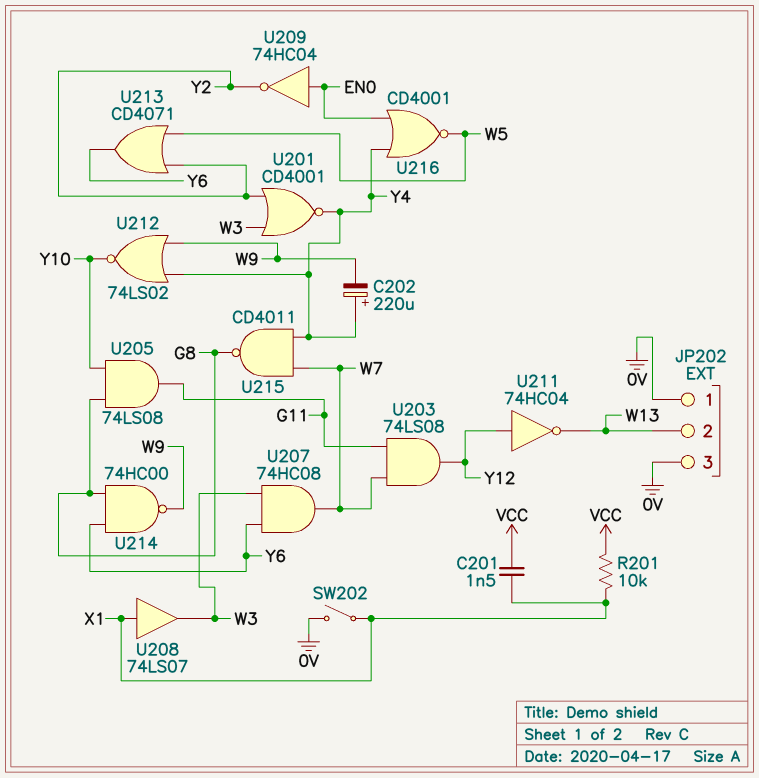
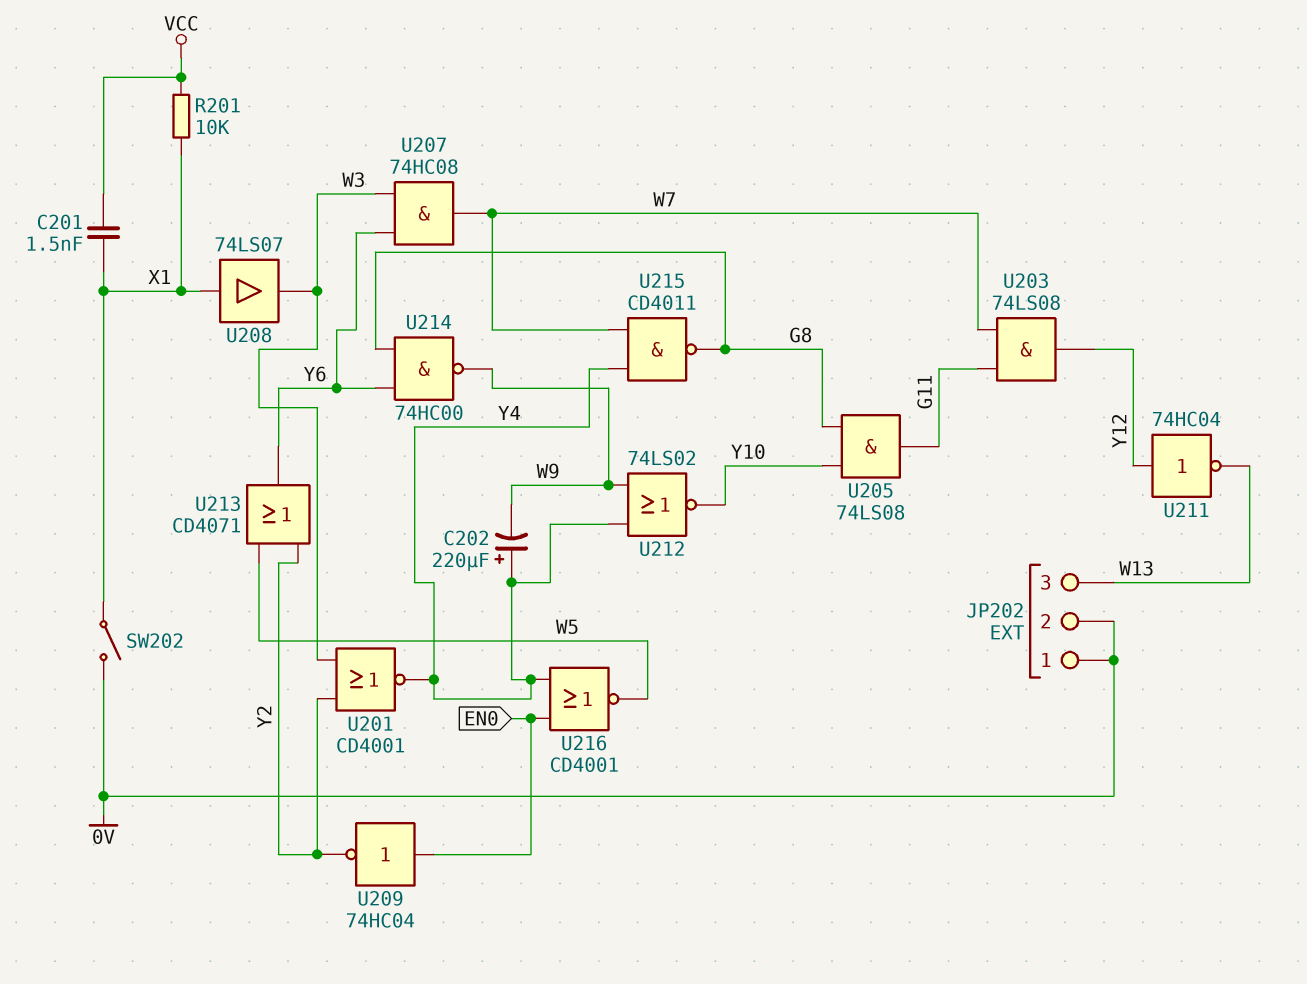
JP202 pin 2: W13 -> 0V
JP202 pin 3: 0V -> W13

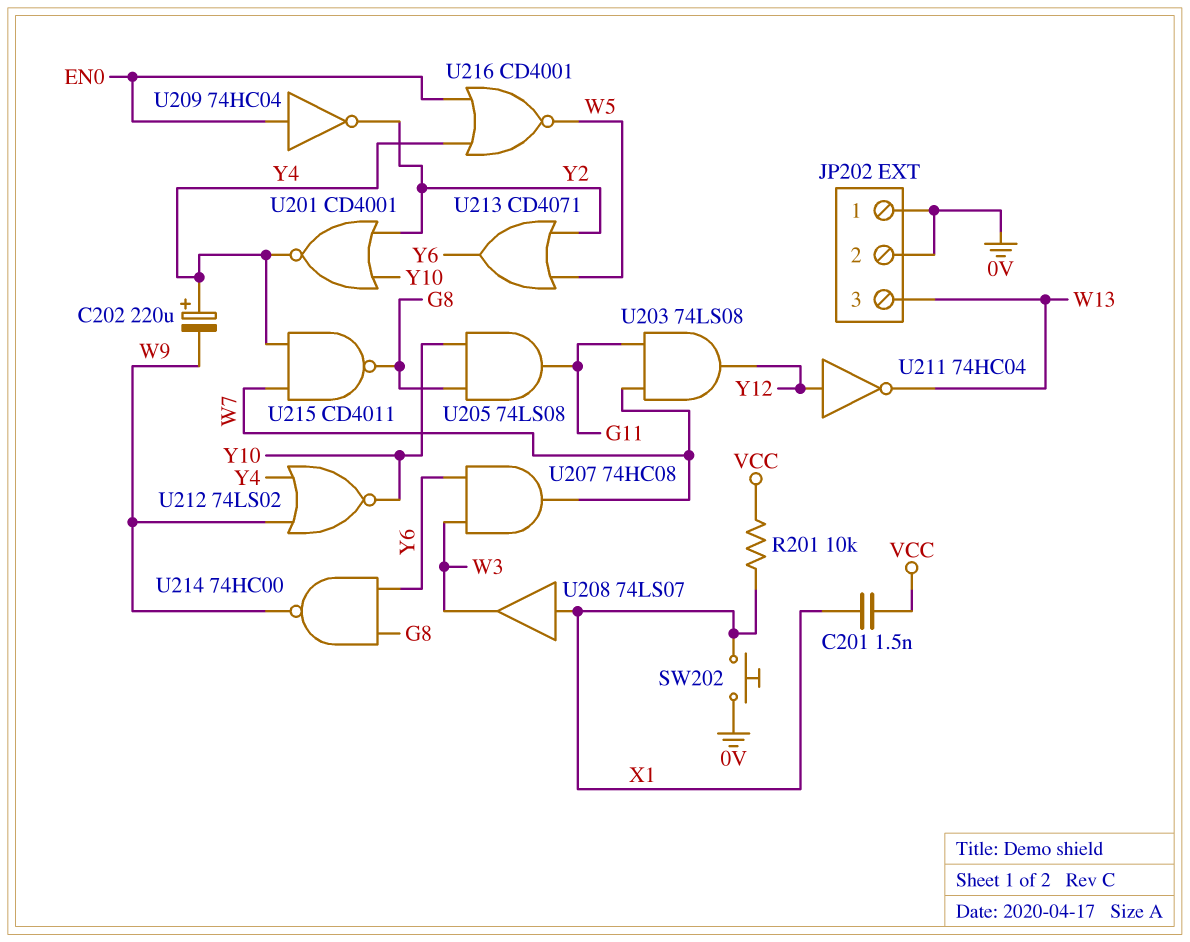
SW202: switch (0V, X1) -> button (0V, X1)
U201: NOR CD4001 (in W3, in Y2, out Y4) -> NOR CD4001 (in Y2, in Y10, out Y4)

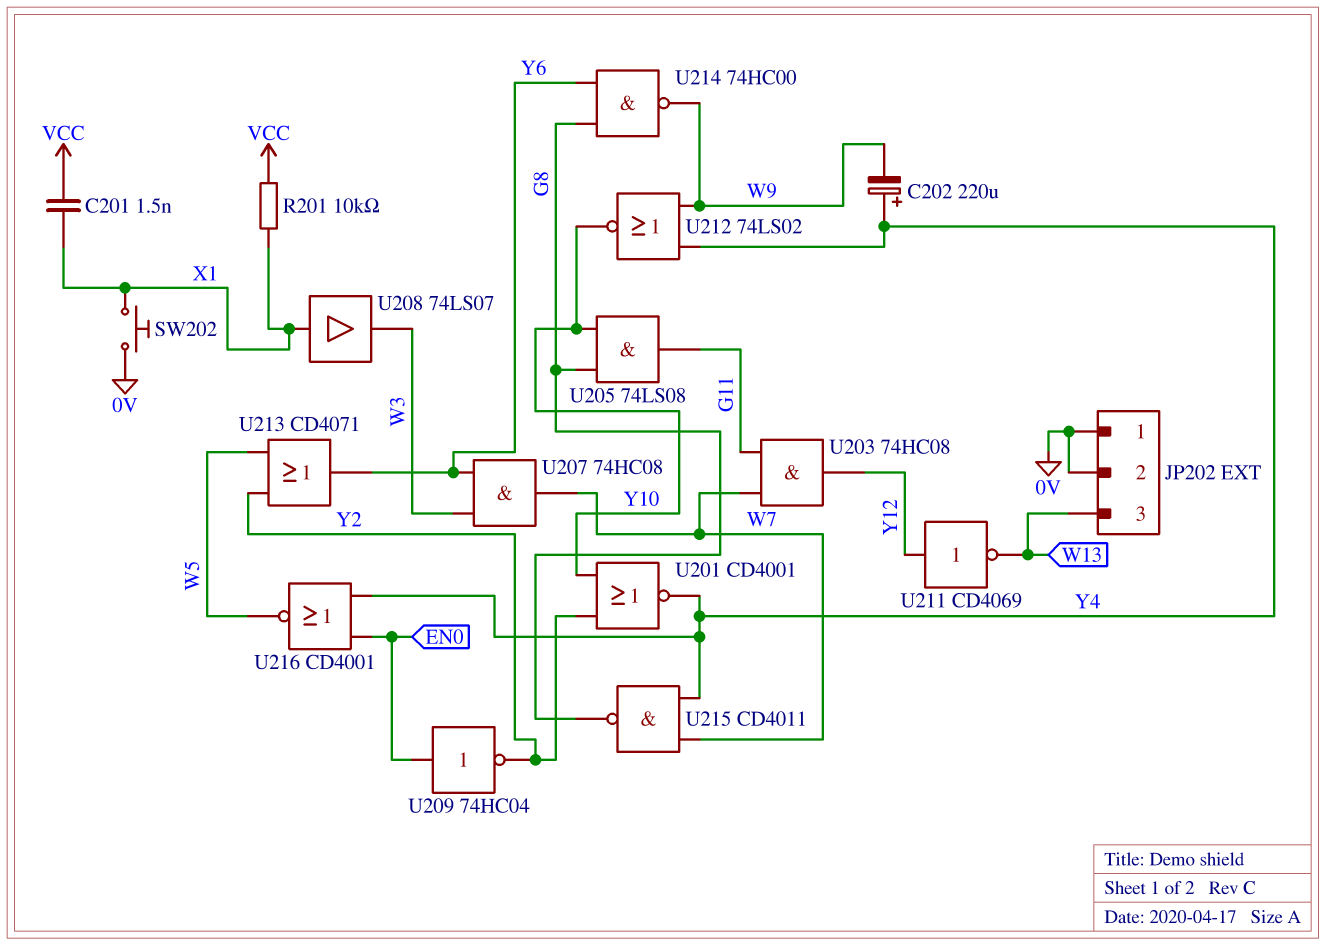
U203: AND 74LS08 (in G11, in W7, out Y12) -> AND 74HC08 (in G11, in W7, out Y12)
U211: NOT 74HC04 (in Y12, out W13) -> NOT CD4069 (in Y12, out W13)

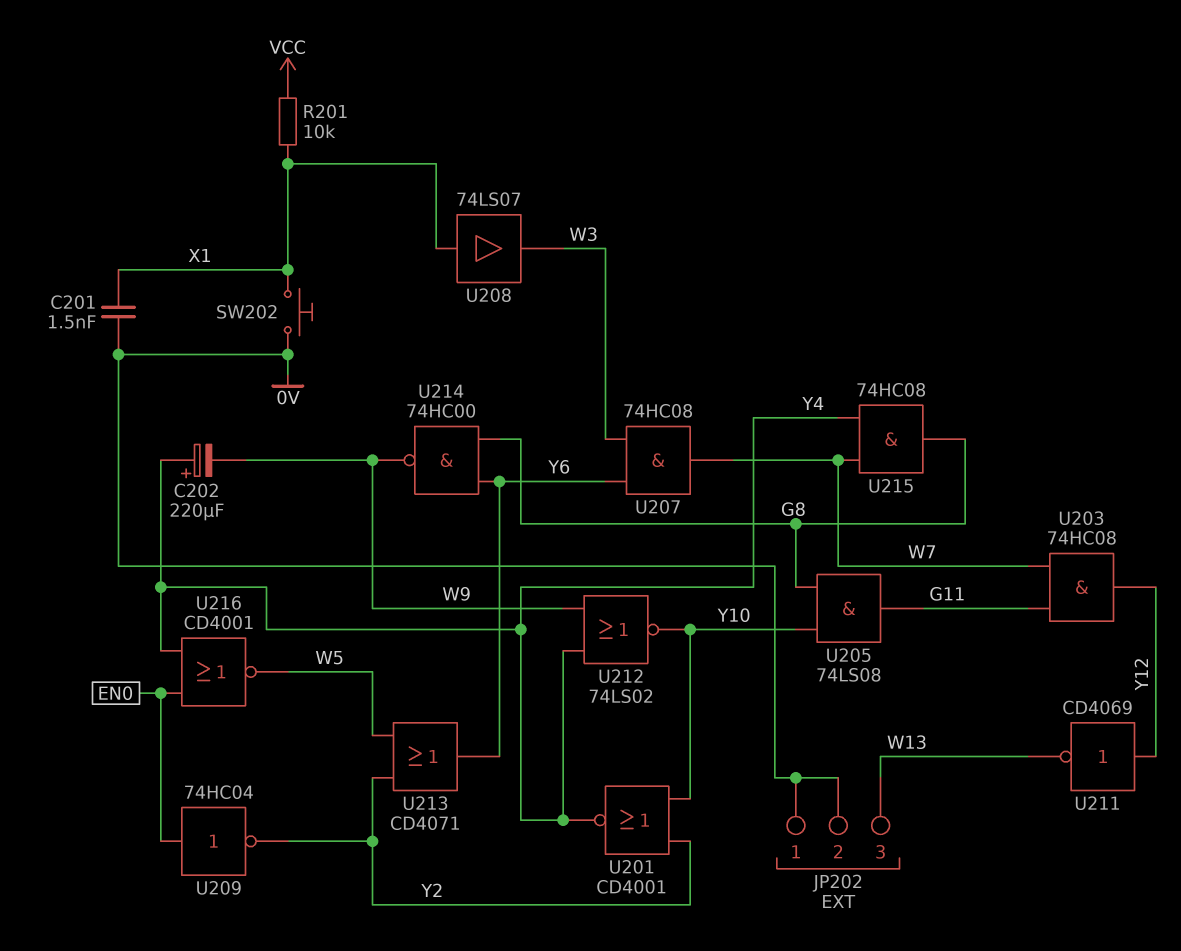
C201: 1.5nF (VCC, X1) -> 1.5nF (0V, X1)
U215: NAND CD4011 (in W7, in Y4, out G8) -> AND 74HC08 (in W7, in Y4, out G8)

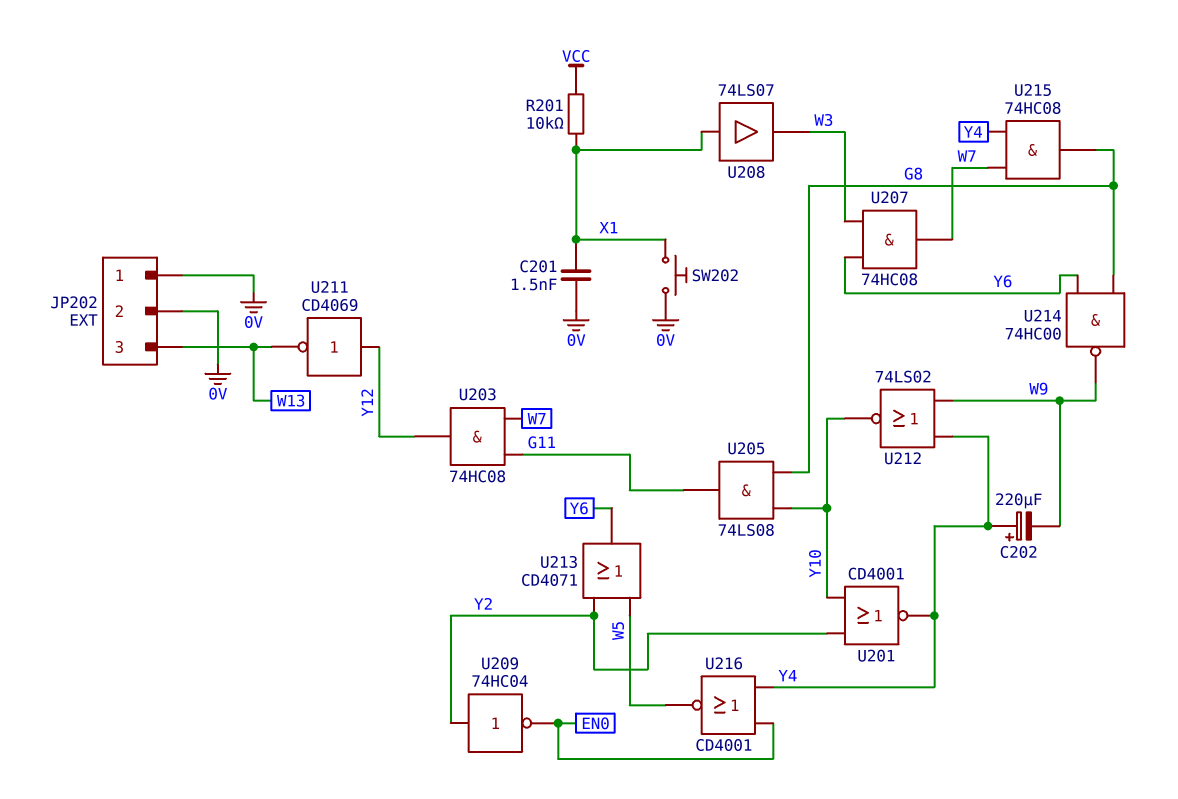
U209: NOT 74HC04 (in EN0, out Y2) -> NOT 74HC04 (in Y2, out EN0)

